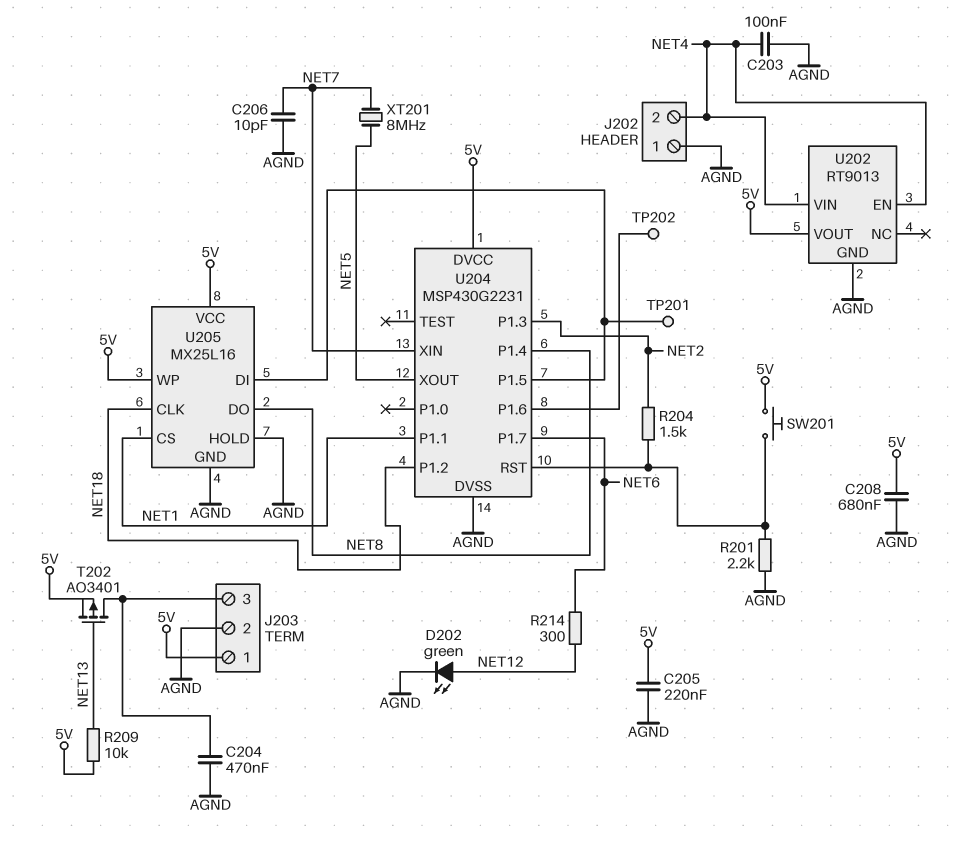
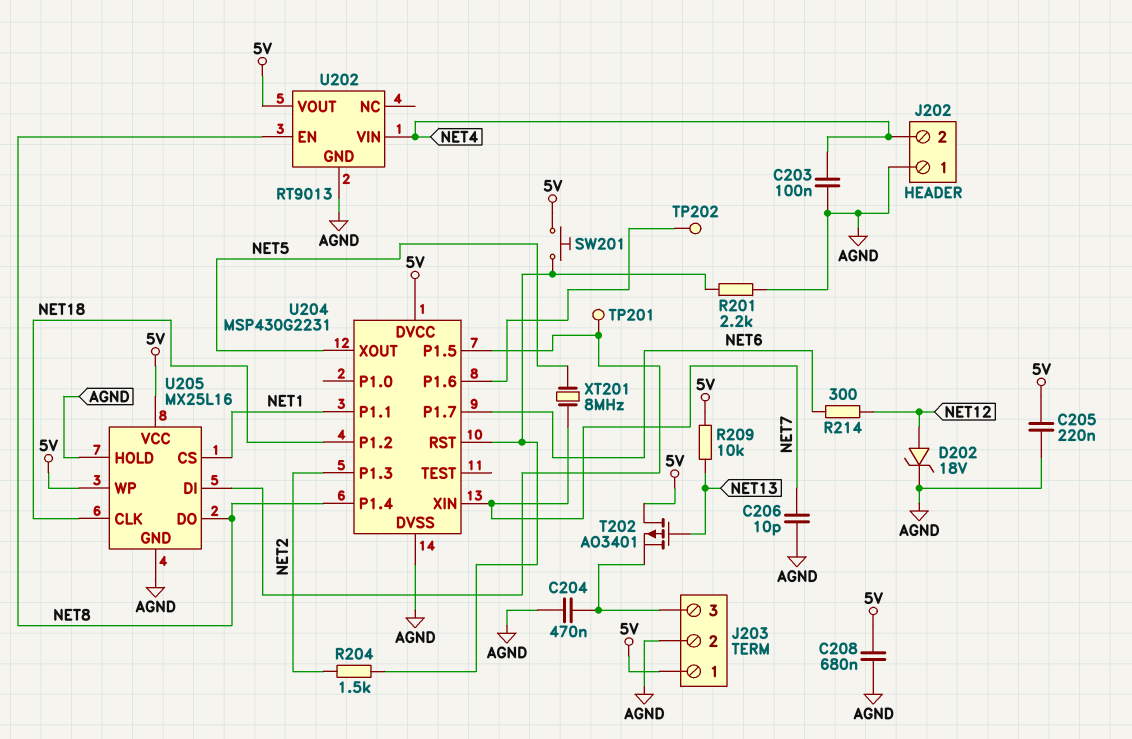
D202: LED green (A NET12, K AGND) -> zener 18V (A NET12, K AGND)
T202: PMOS AO3401 (G NET13, D J203/3, S 5V) -> PMOS AO3401 (G NET13, D 5V, S J203/3)
U202 pin EN: NET4 -> NET8

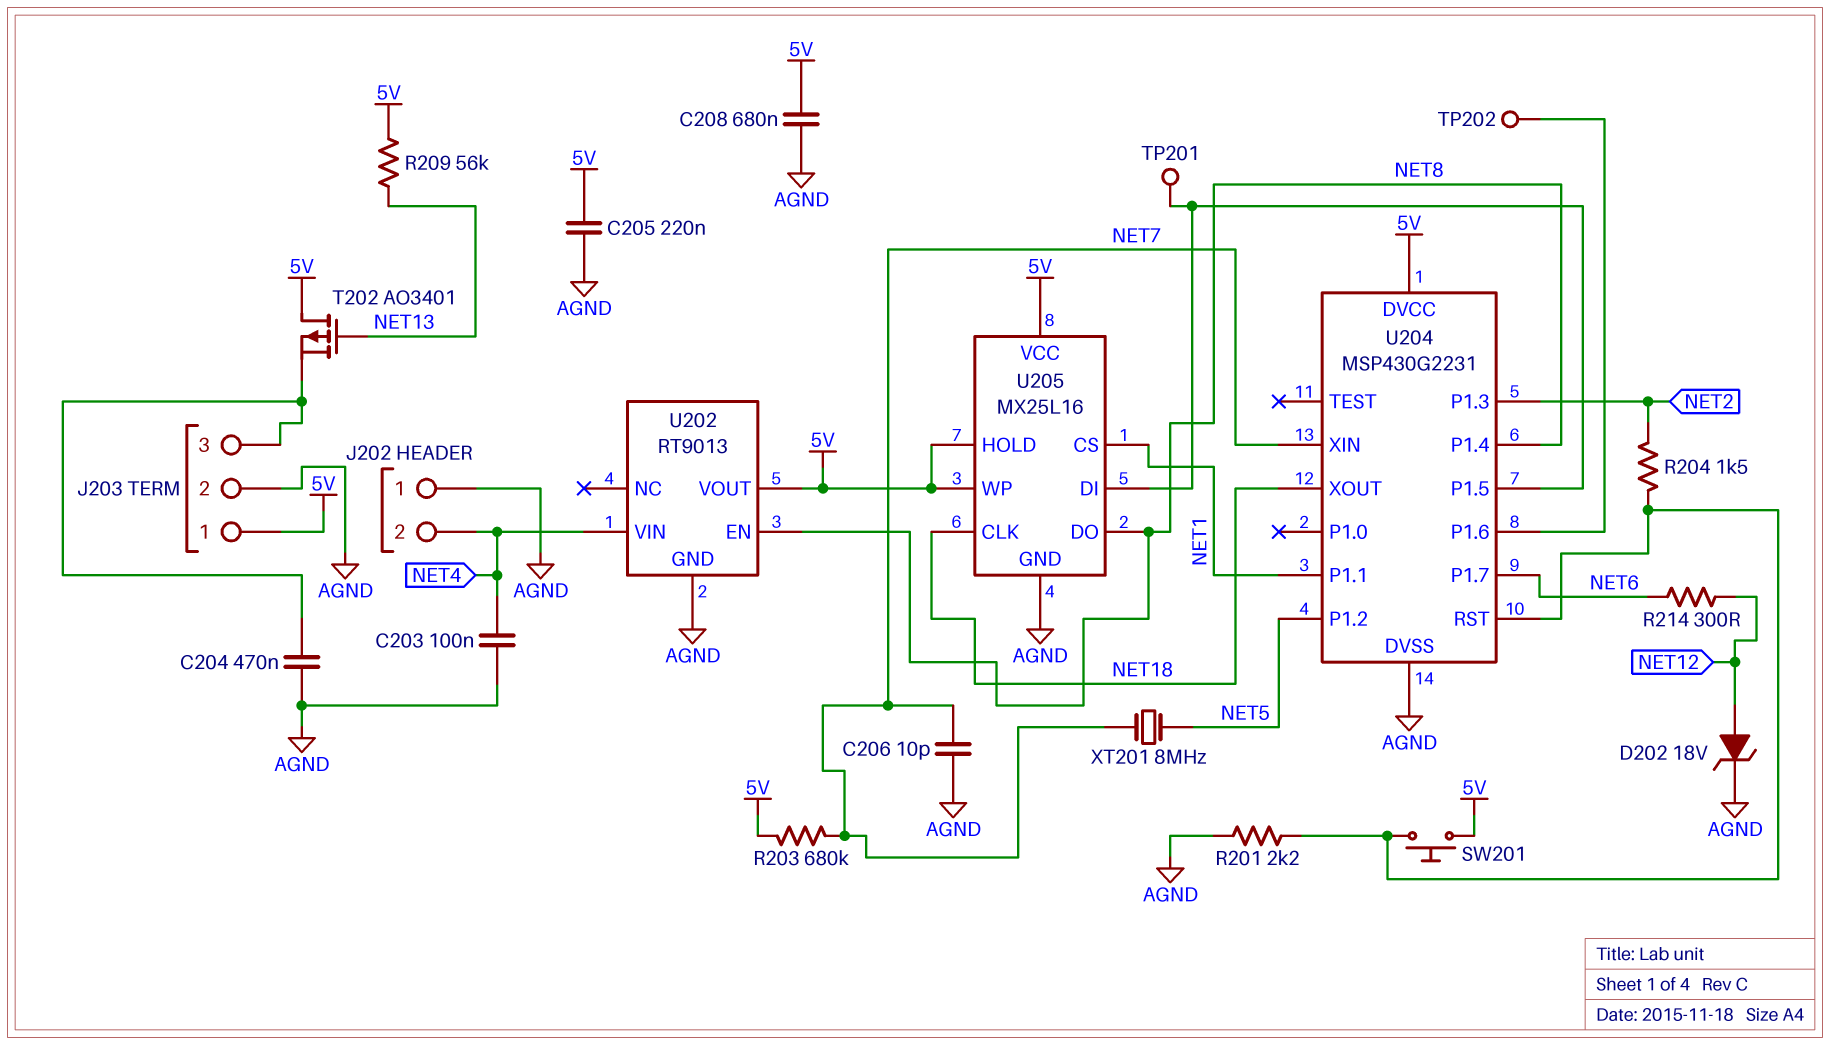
R203: none -> 680k (5V, NET7)
R209: 10k (5V, NET13) -> 56k (5V, NET13)
U204 pin P1.2: NET18 -> NET5
U204 pin XOUT: NET5 -> NET18
U205 pin HOLD: AGND -> 5V

